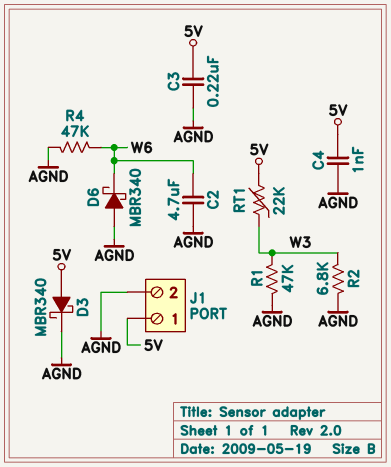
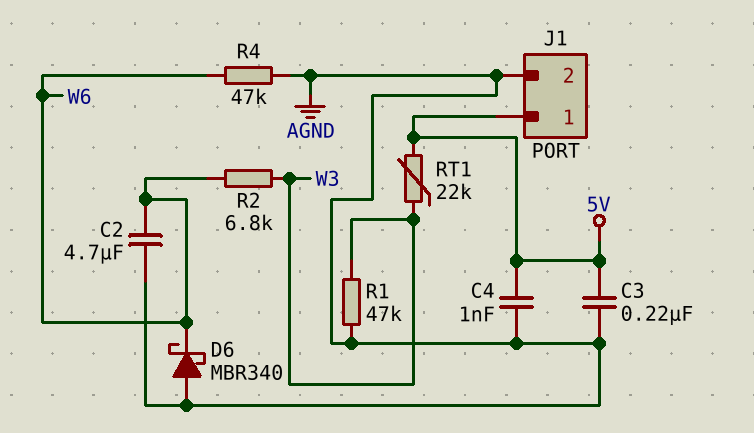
D3: schottky MBR340 (A 5V, K AGND) -> none
R2: 6.8k (AGND, W3) -> 6.8k (W3, W6)

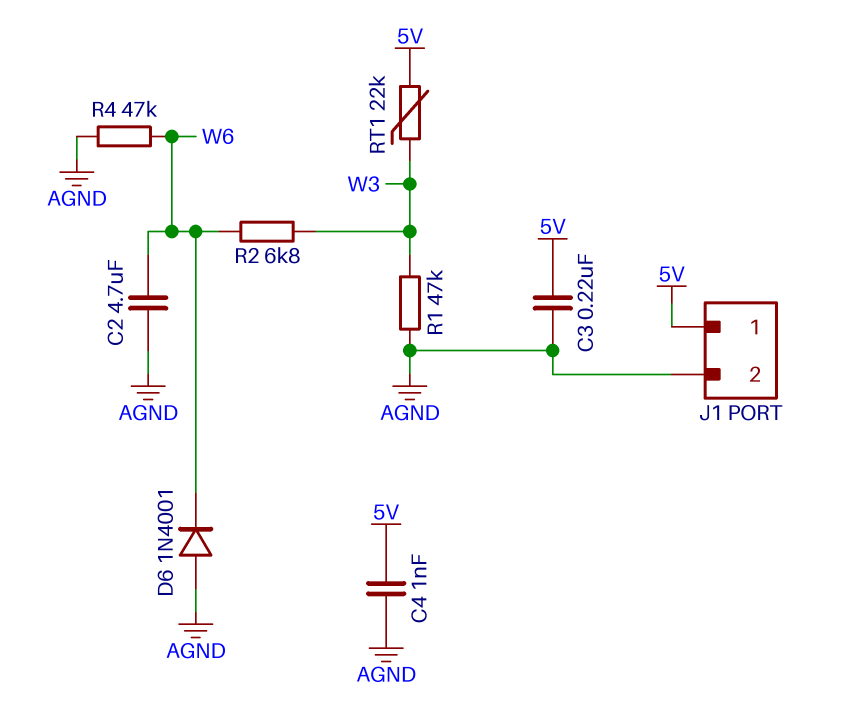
D6: schottky MBR340 (A AGND, K W6) -> diode 1N4001 (A AGND, K W6)

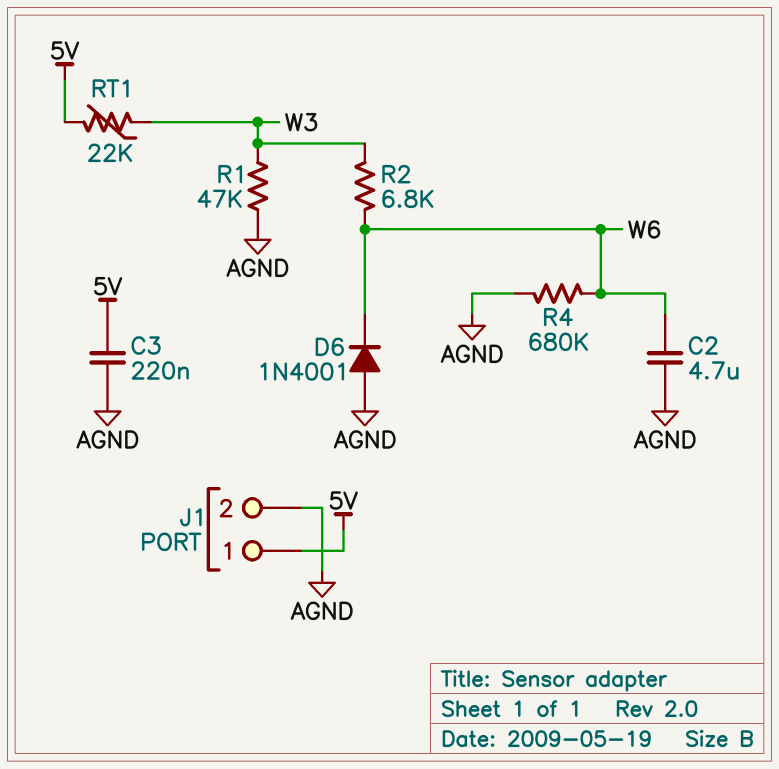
C4: 1nF (5V, AGND) -> none
R4: 47k (AGND, W6) -> 680k (AGND, W6)

